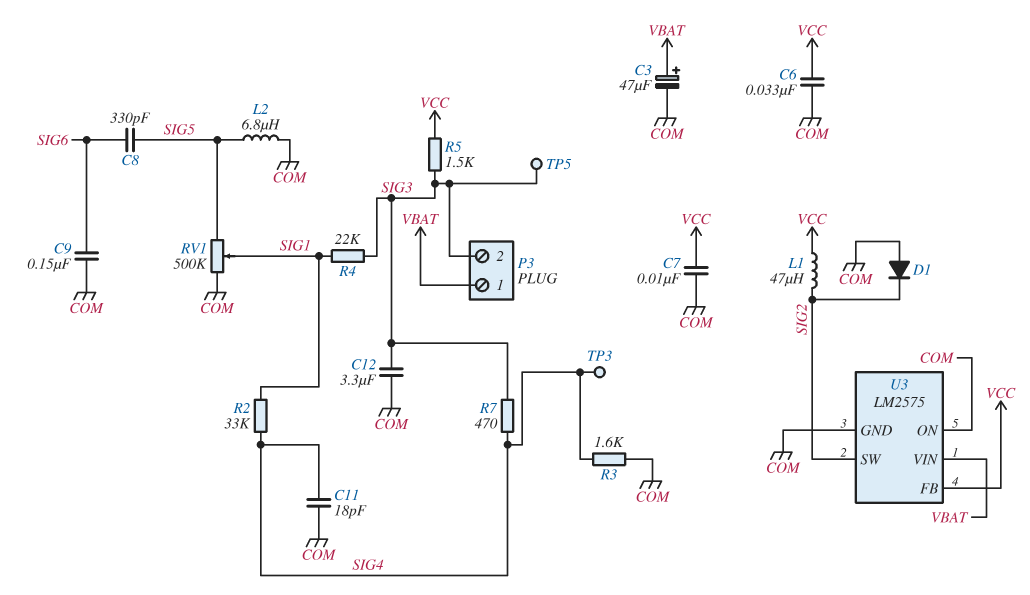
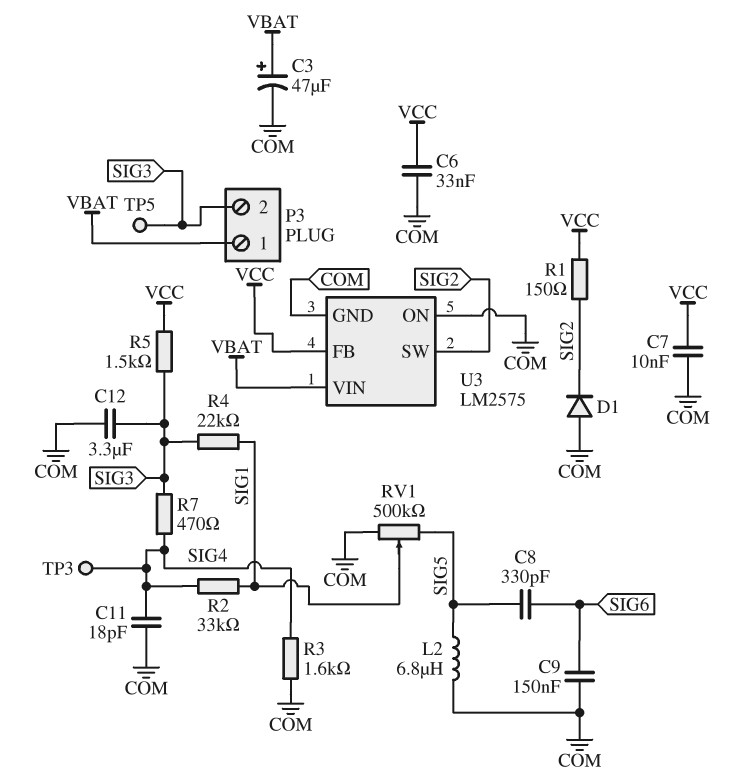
L1: 47uH (SIG2, VCC) -> none
R1: none -> 150 (SIG2, VCC)

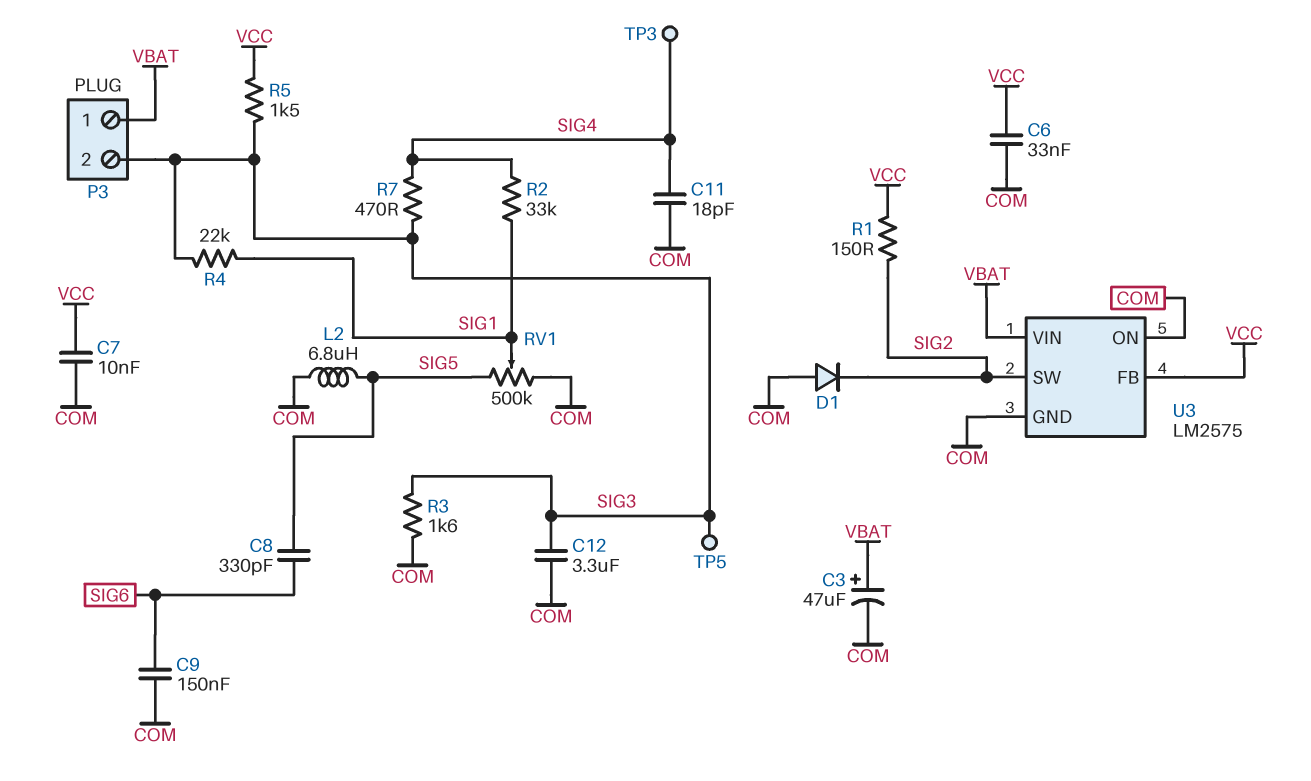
R3: 1.6k (COM, SIG4) -> 1.6k (COM, SIG3)

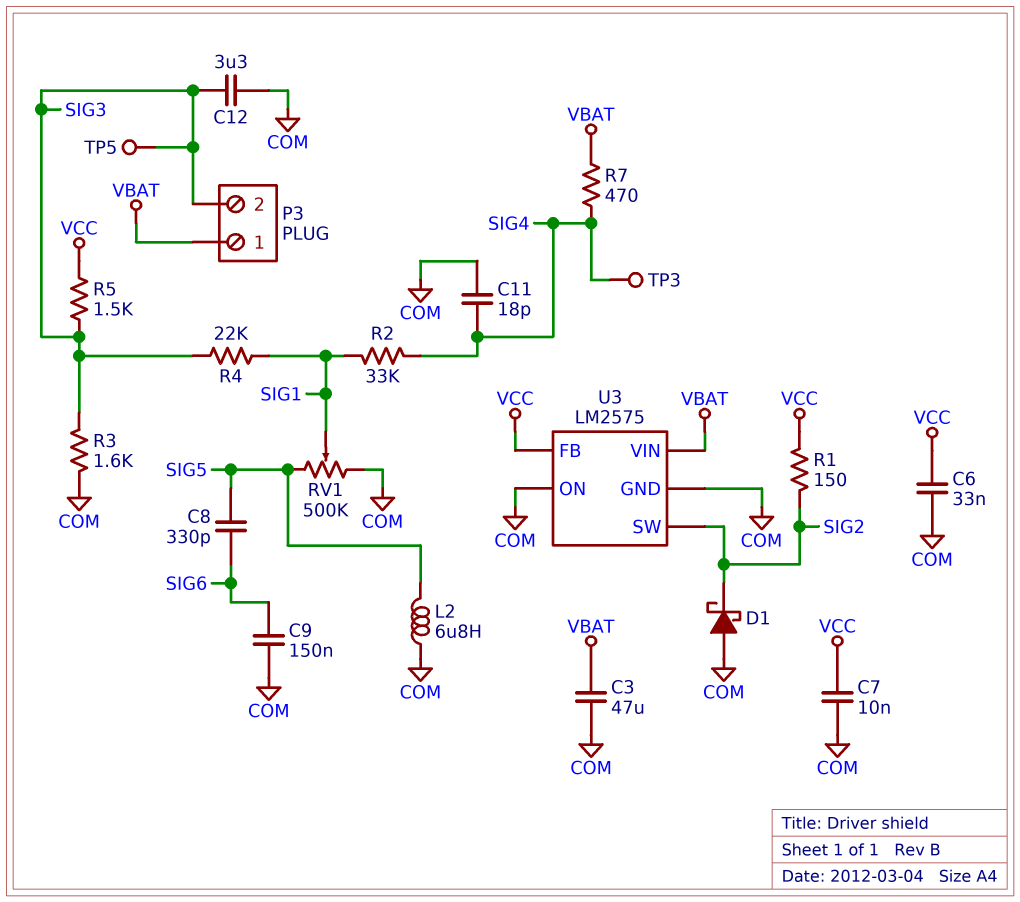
C3: 47uF (plus VBAT, minus COM) -> 47uF (COM, VBAT)
D1: diode (A COM, K SIG2) -> schottky (A COM, K SIG2)
R7: 470 (SIG3, SIG4) -> 470 (SIG4, VBAT)

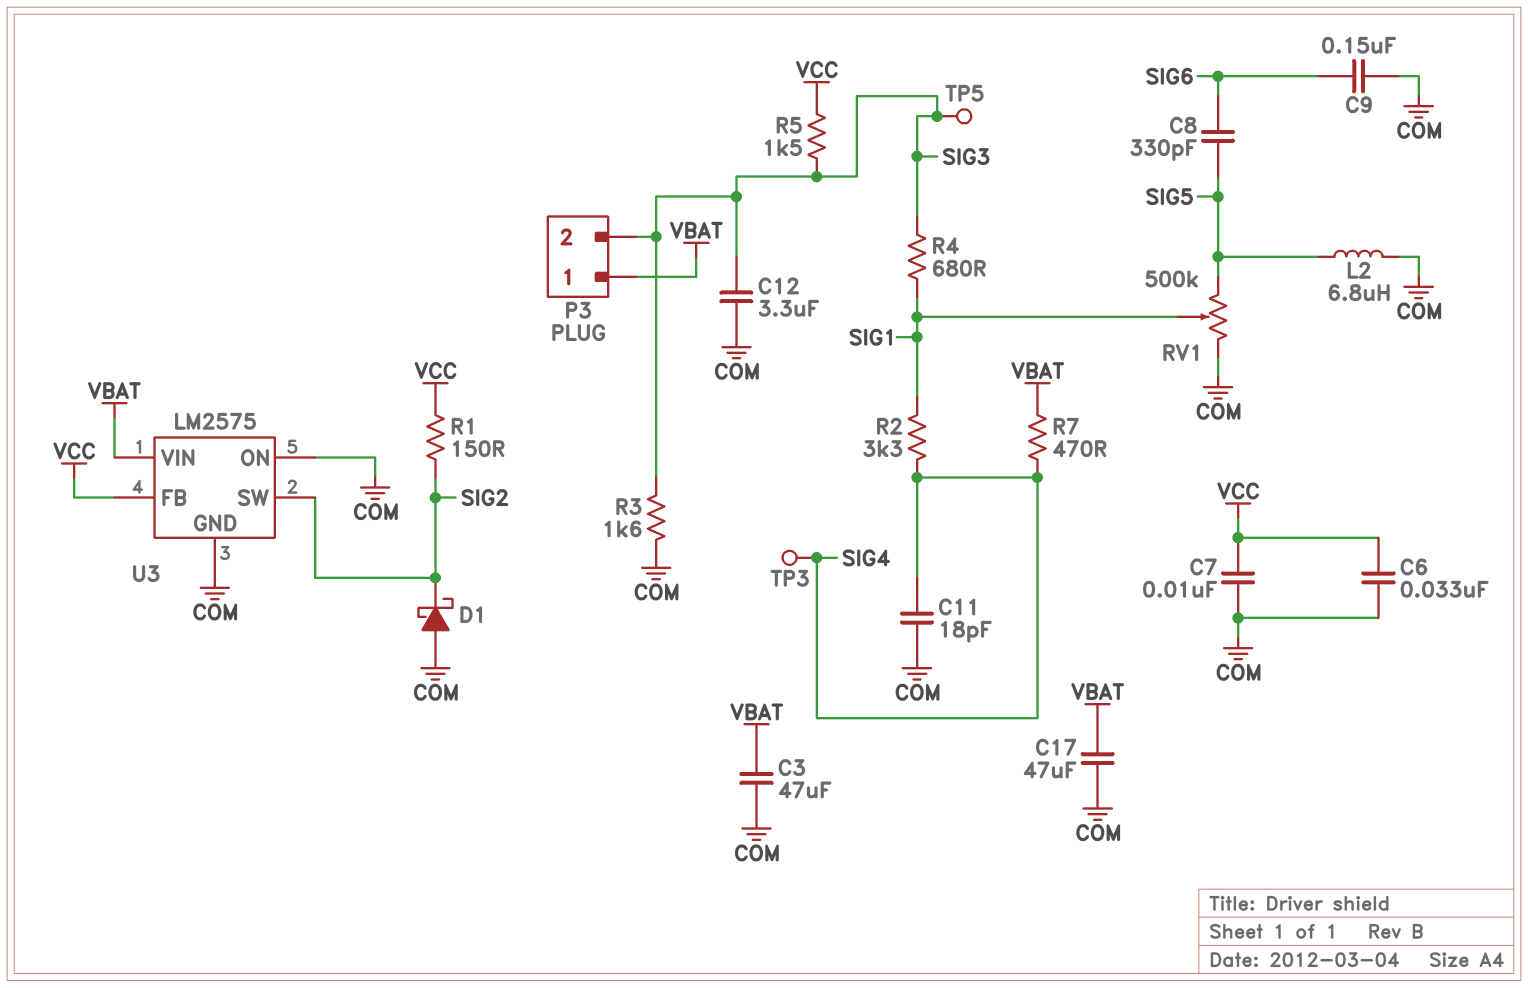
C17: none -> 47uF (COM, VBAT)
R2: 33k (SIG1, SIG4) -> 3.3k (SIG1, SIG4)
R4: 22k (SIG1, SIG3) -> 680 (SIG1, SIG3)

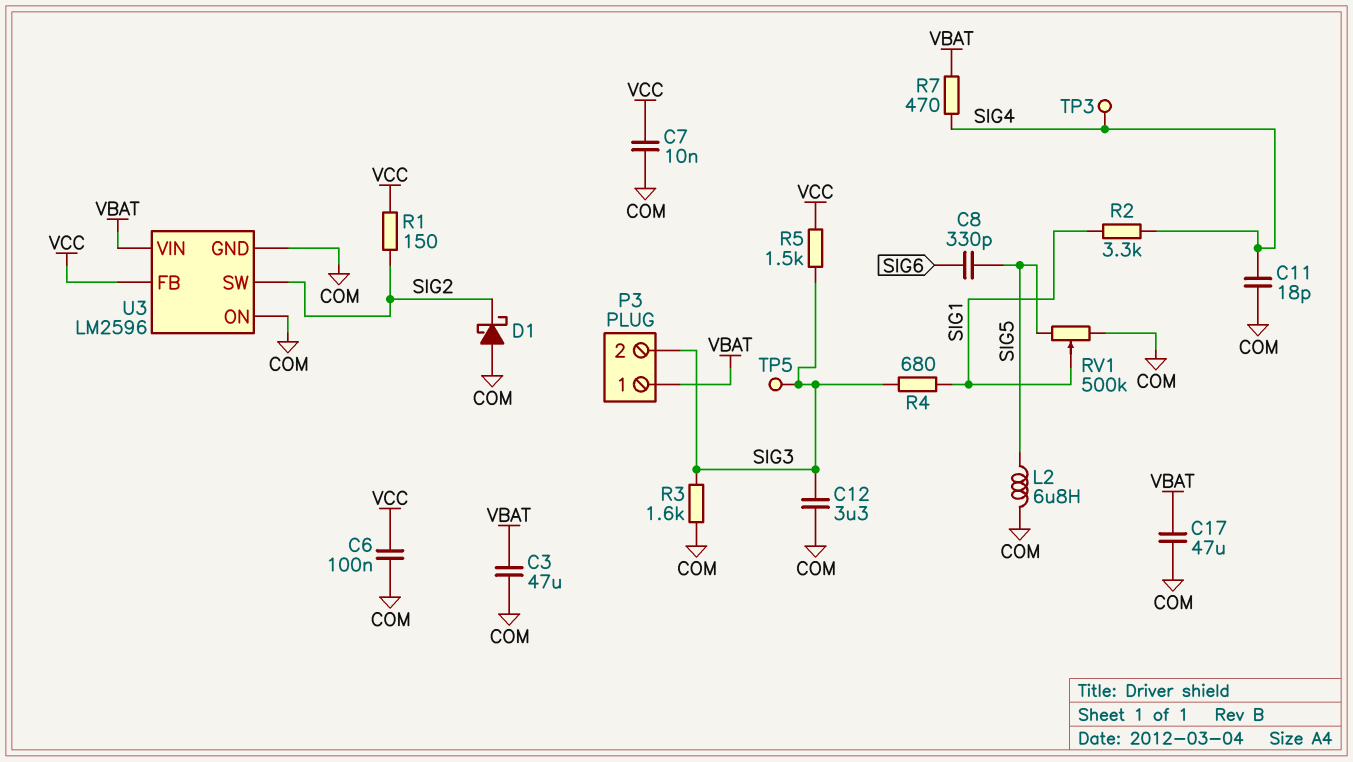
C6: 33nF (COM, VCC) -> 100nF (COM, VCC)
C9: 150nF (COM, SIG6) -> none
U3: LM2575 -> LM2596

